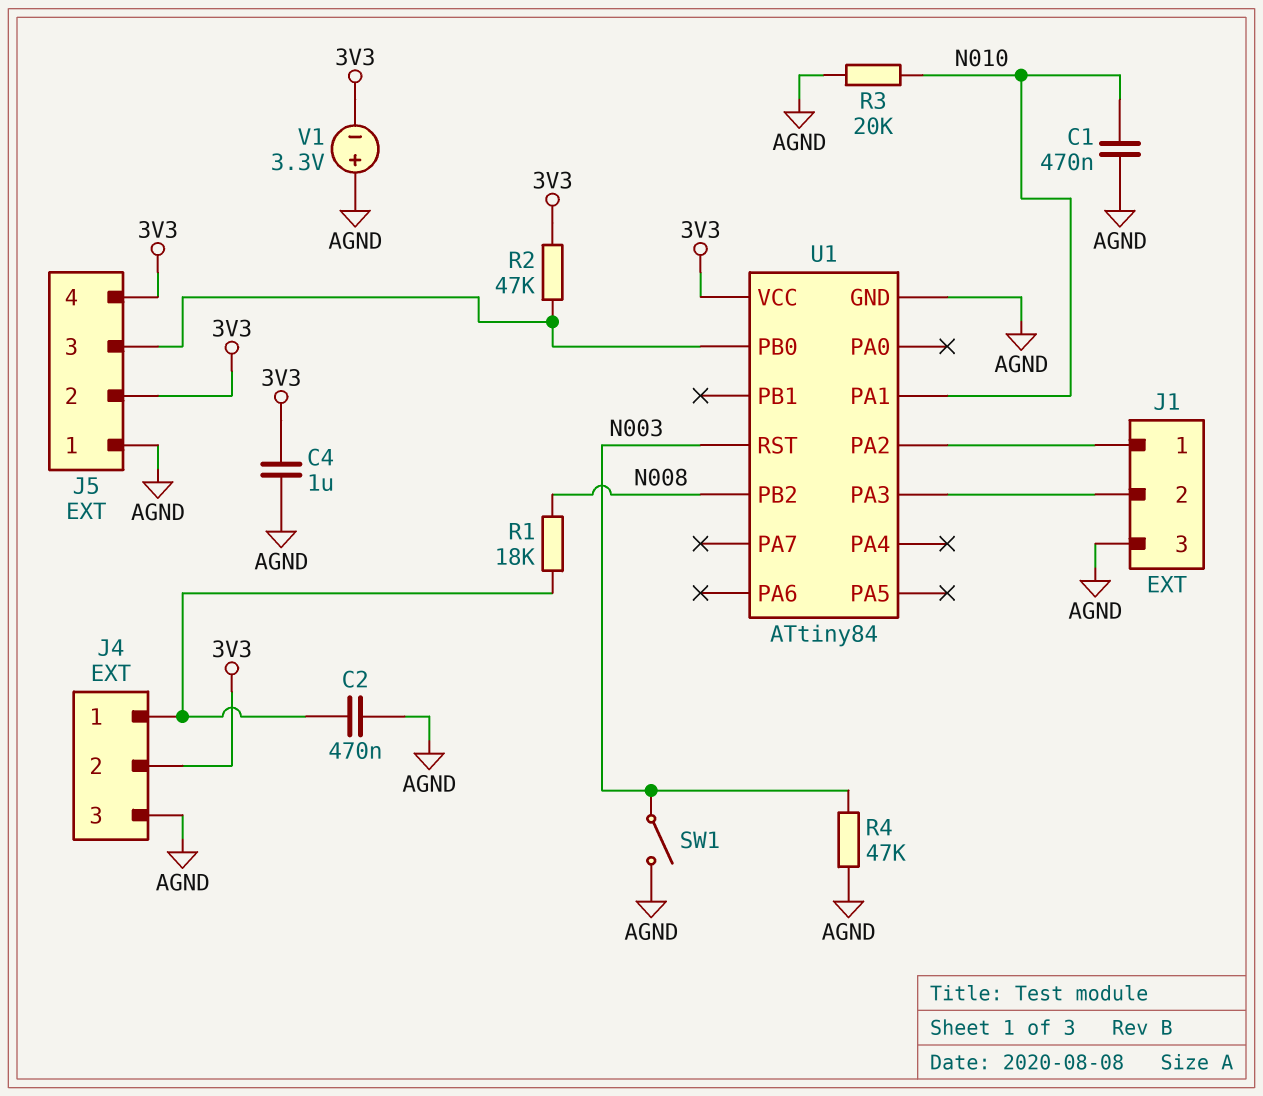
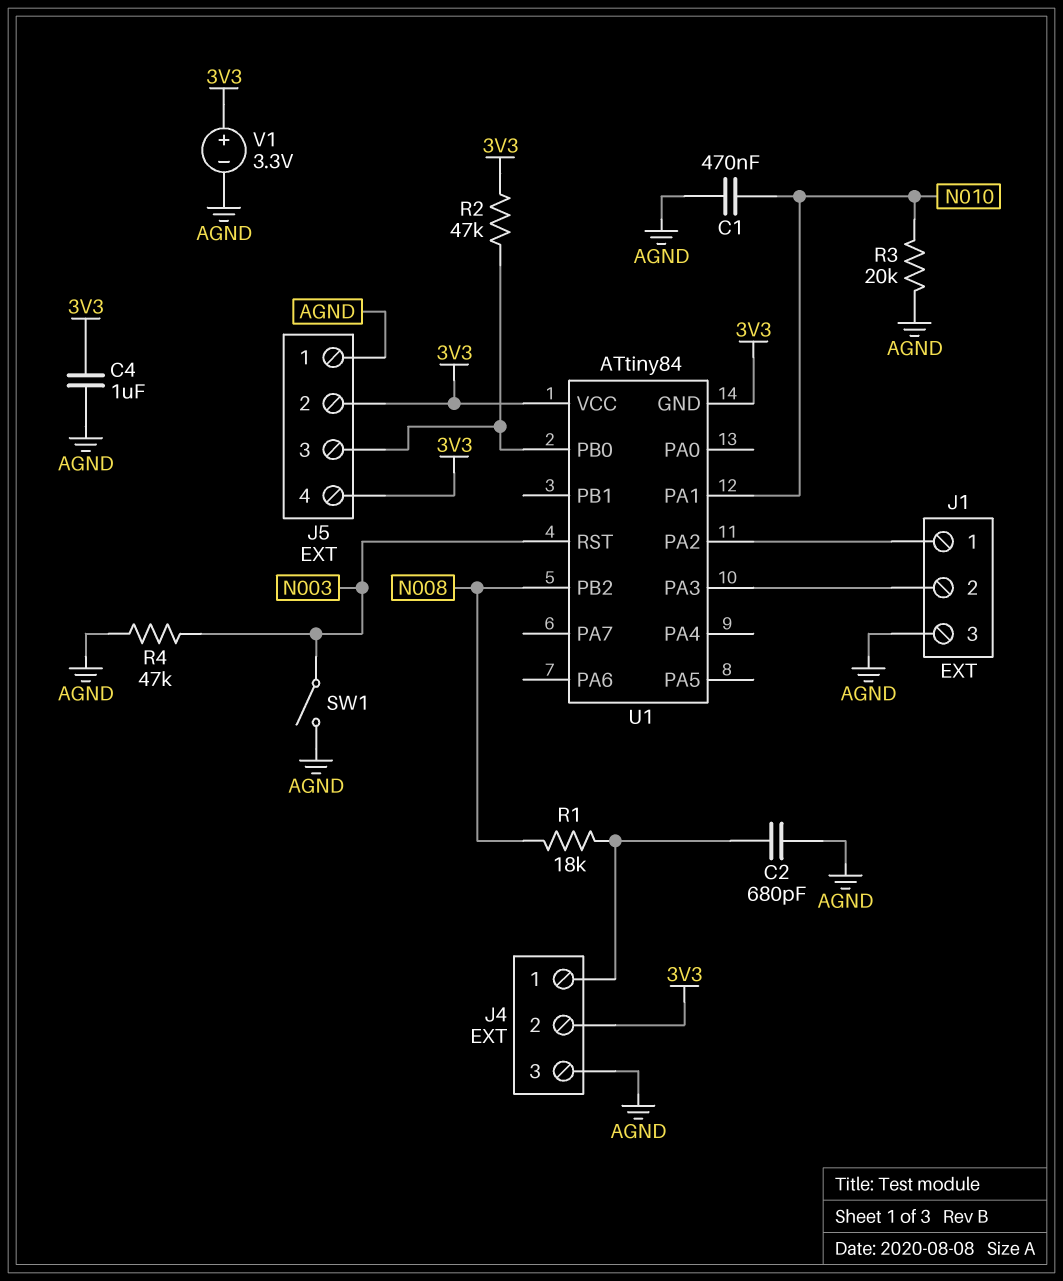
C2: 470nF (AGND, J4/1) -> 680pF (AGND, J4/1)
U1 pin GND: AGND -> 3V3
V1: 3.3V (plus AGND, minus 3V3) -> 3.3V (plus 3V3, minus AGND)

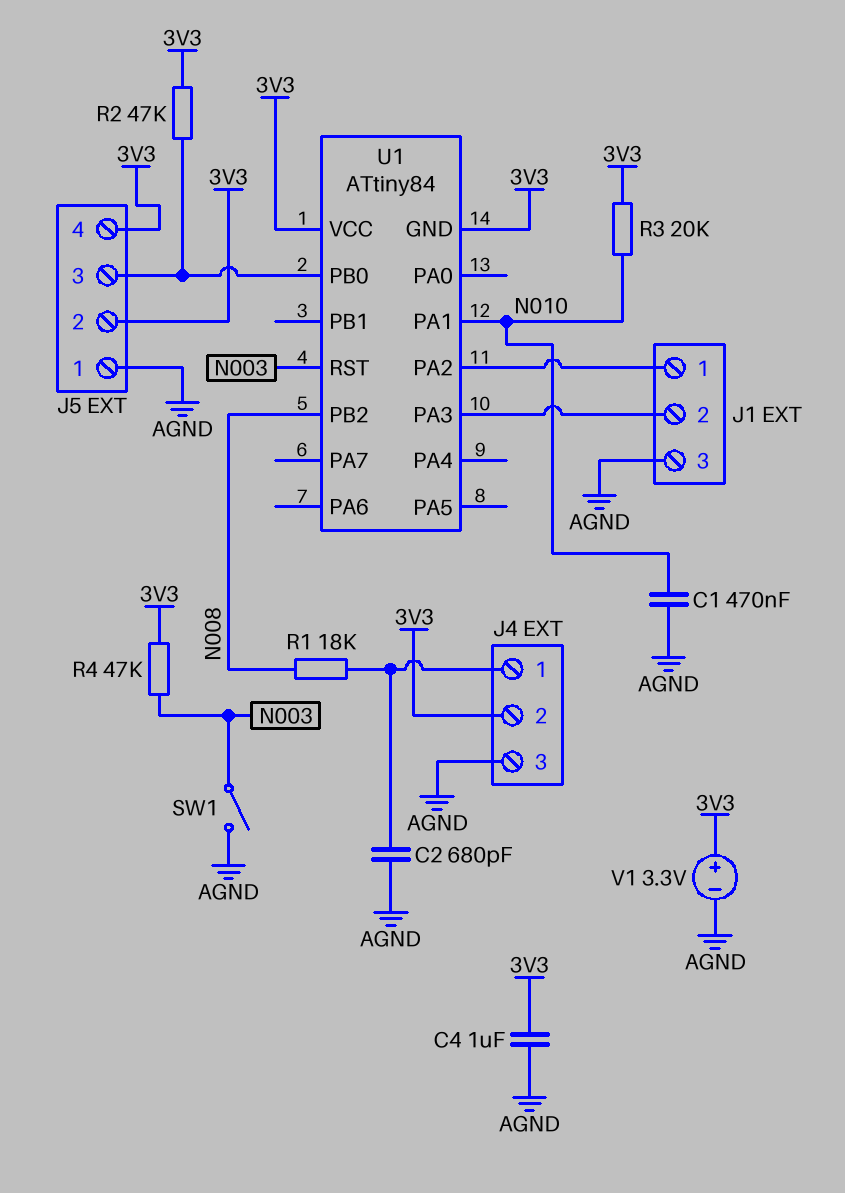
R3: 20k (AGND, N010) -> 20k (3V3, N010)
R4: 47k (AGND, N003) -> 47k (3V3, N003)

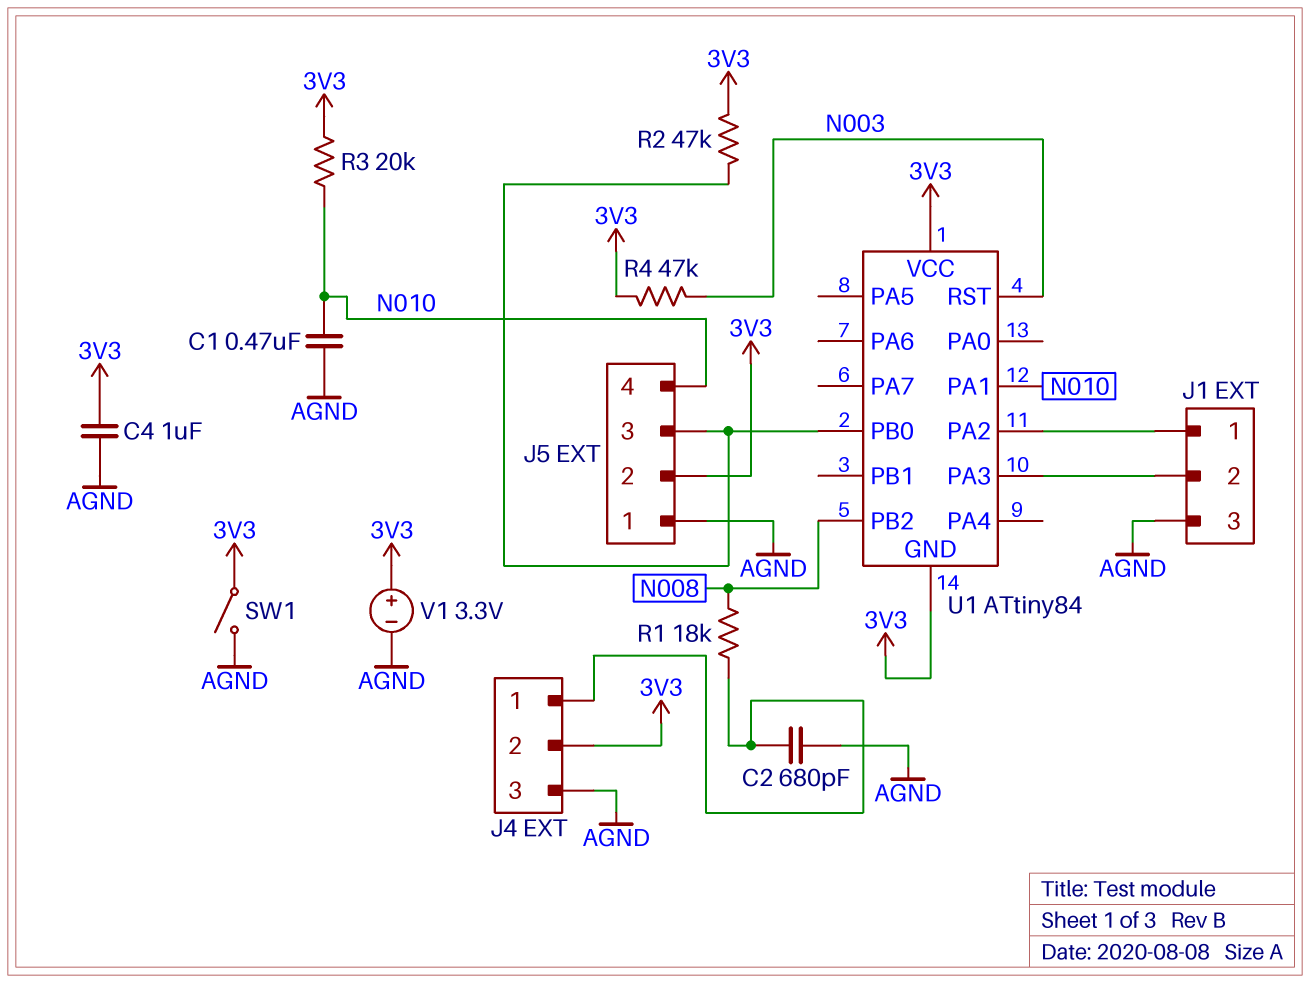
J5 pin 4: 3V3 -> N010
SW1: switch (AGND, N003) -> switch (3V3, AGND)

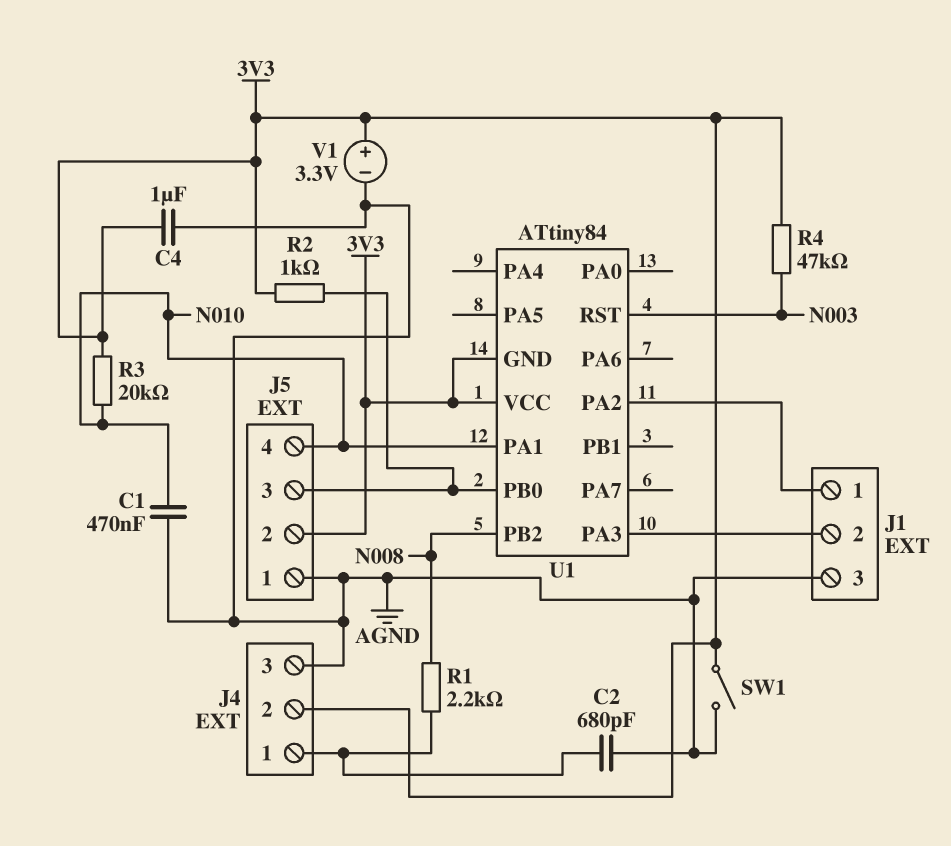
R1: 18k (J4/1, N008) -> 2.2k (J4/1, N008)
R2: 47k (3V3, J5/3) -> 1k (3V3, J5/3)

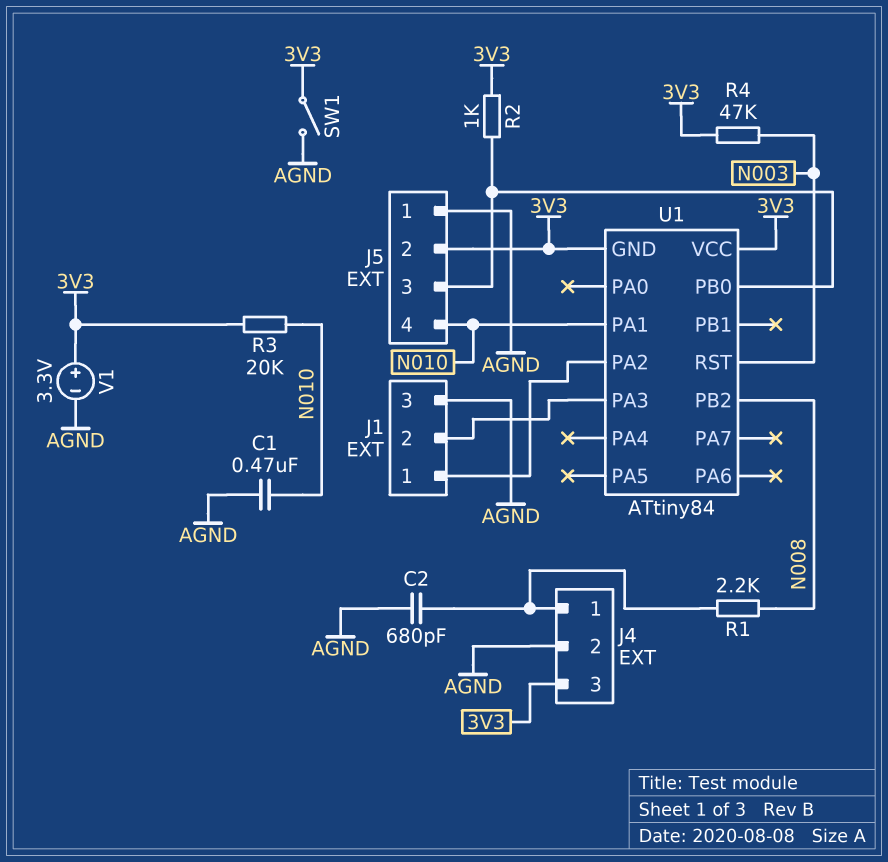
C4: 1uF (3V3, AGND) -> none
J4 pin 2: 3V3 -> AGND
J4 pin 3: AGND -> 3V3

